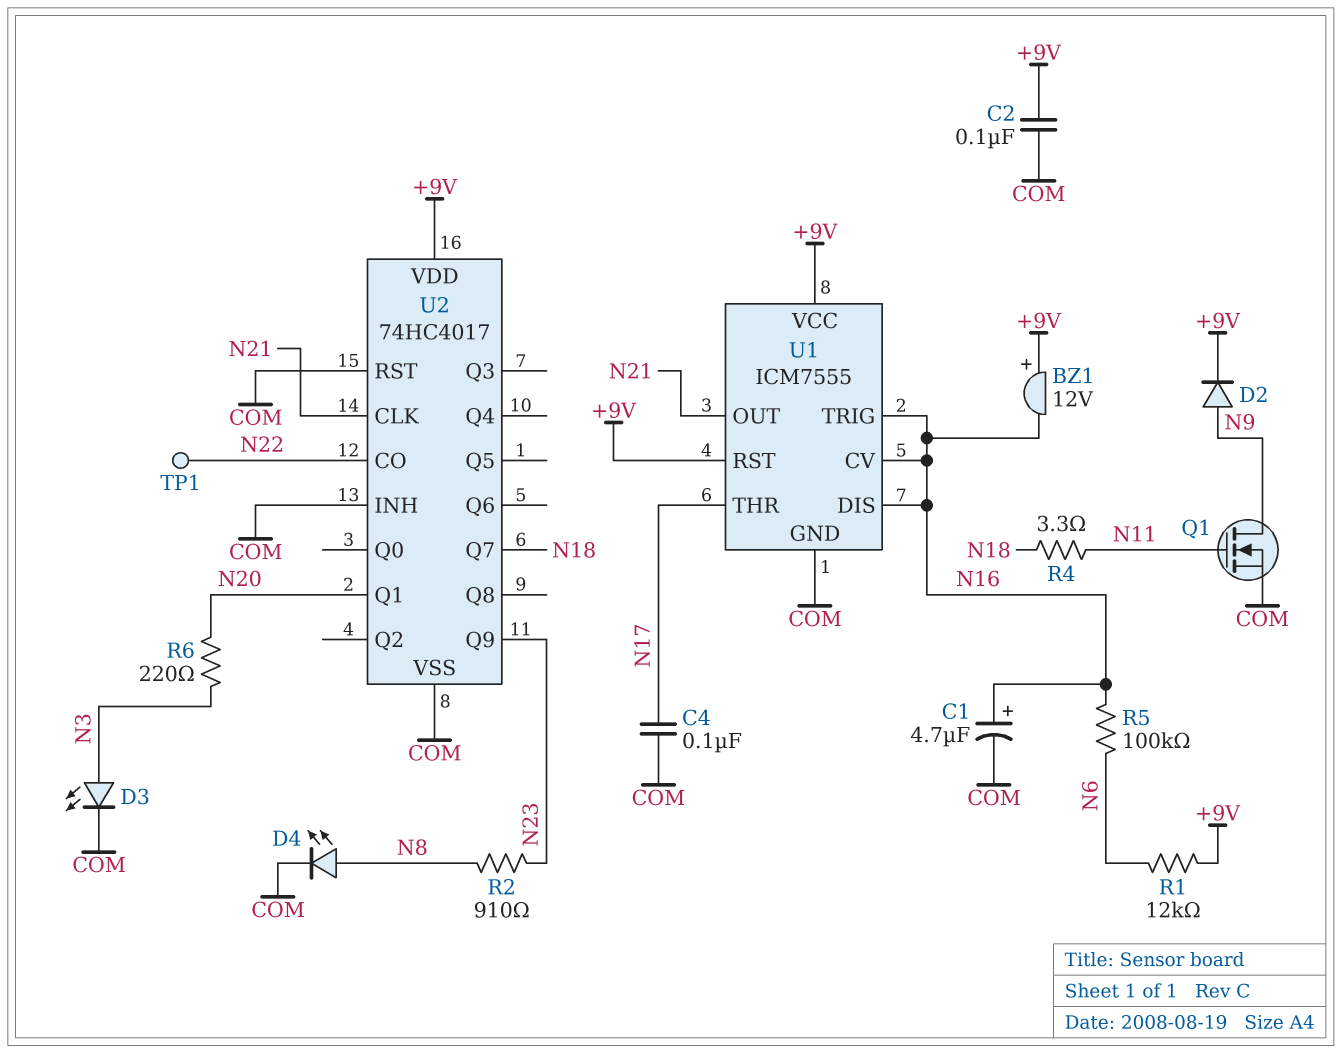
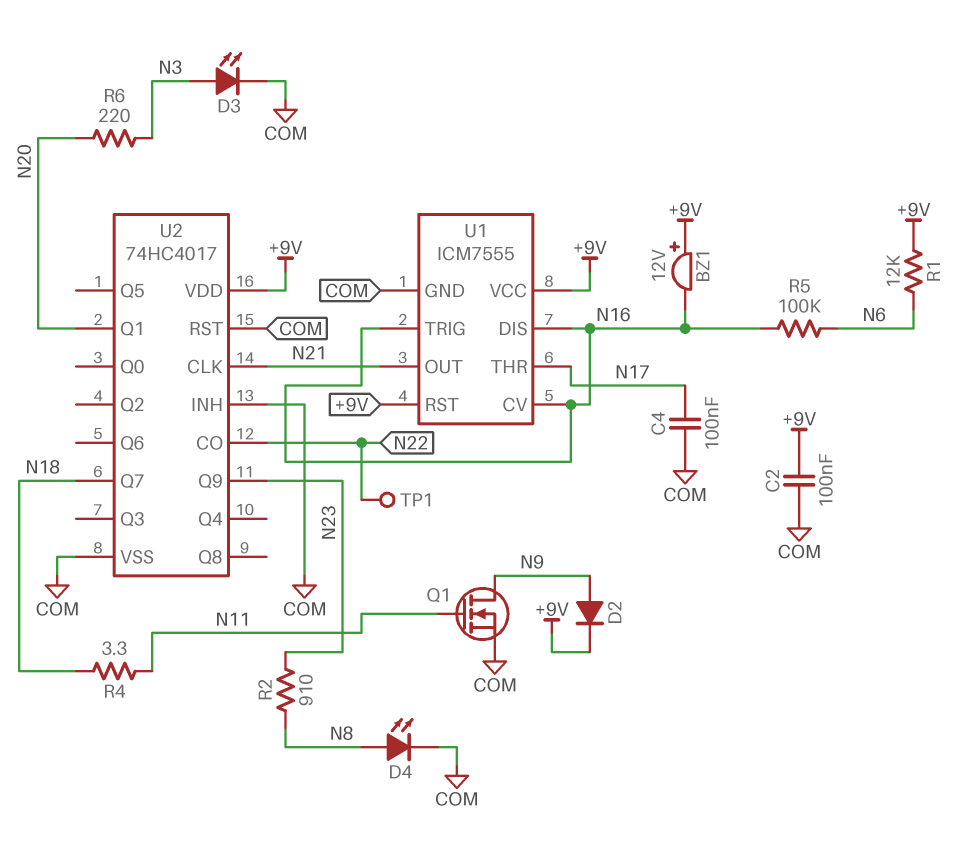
C1: 4.7uF (plus N16, minus COM) -> none

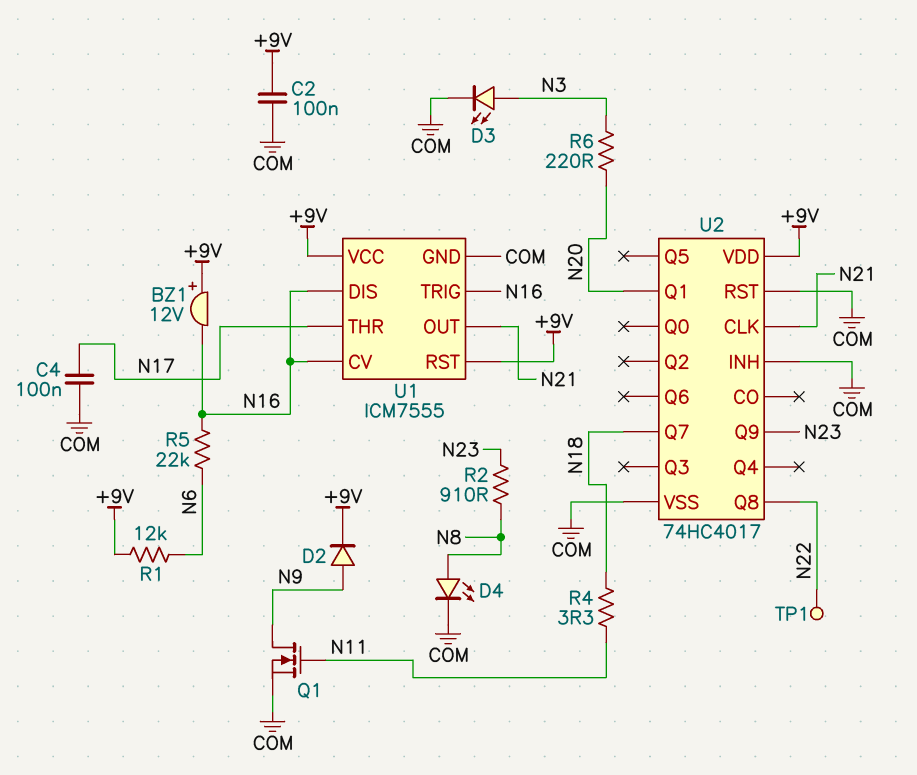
R5: 100k (N6, N16) -> 22k (N6, N16)
U2 pin CO: N22 -> none
U2 pin Q8: none -> N22

